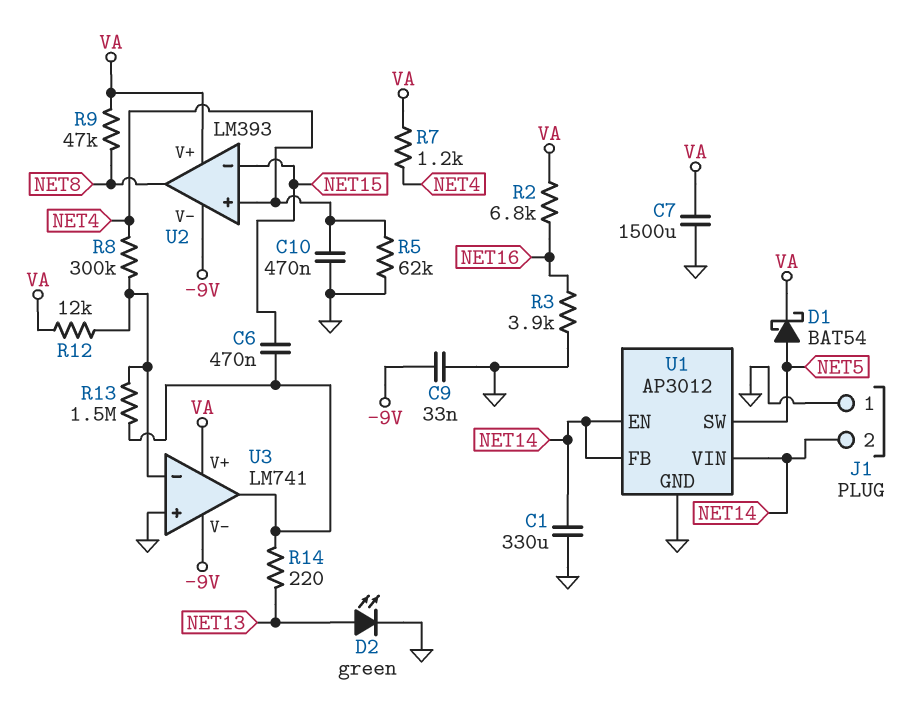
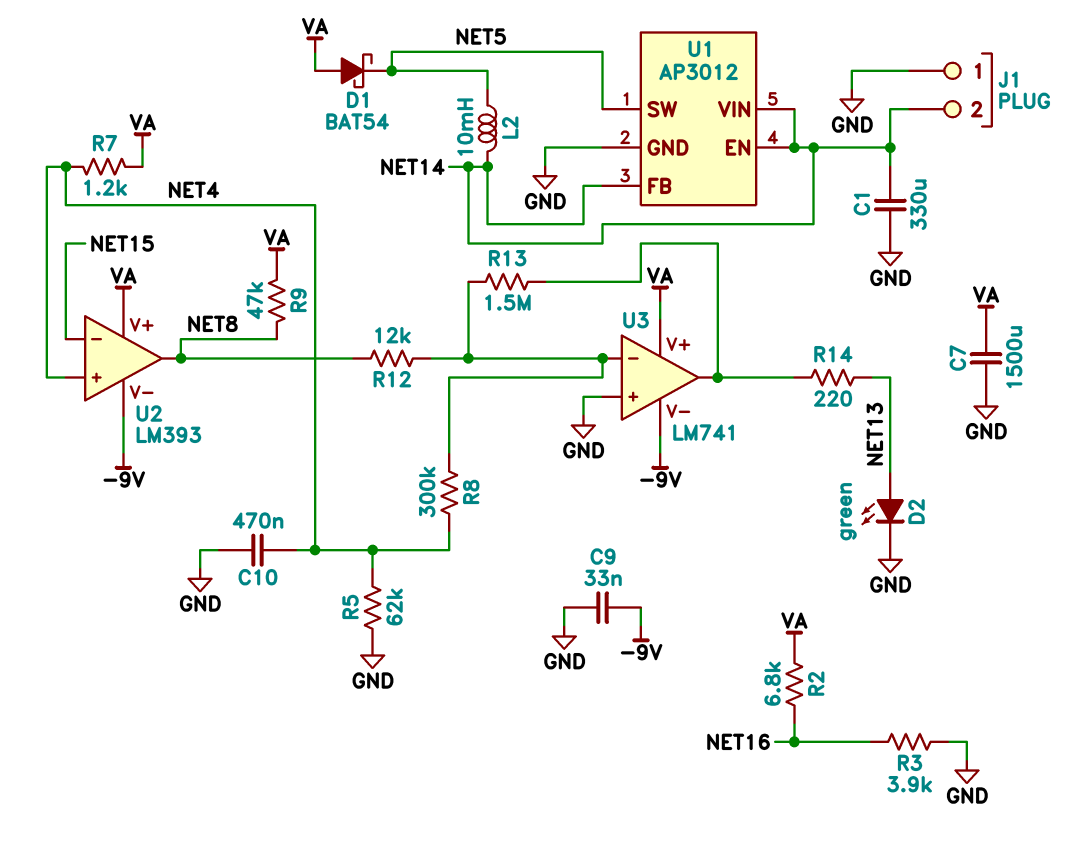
C6: 470nF (NET15, U3/out) -> none
D1: schottky BAT54 (A NET5, K VA) -> schottky BAT54 (A VA, K NET5)
L2: none -> 10mH (NET5, NET14)
R12: 12k (U3/in-, VA) -> 12k (NET8, U3/in-)

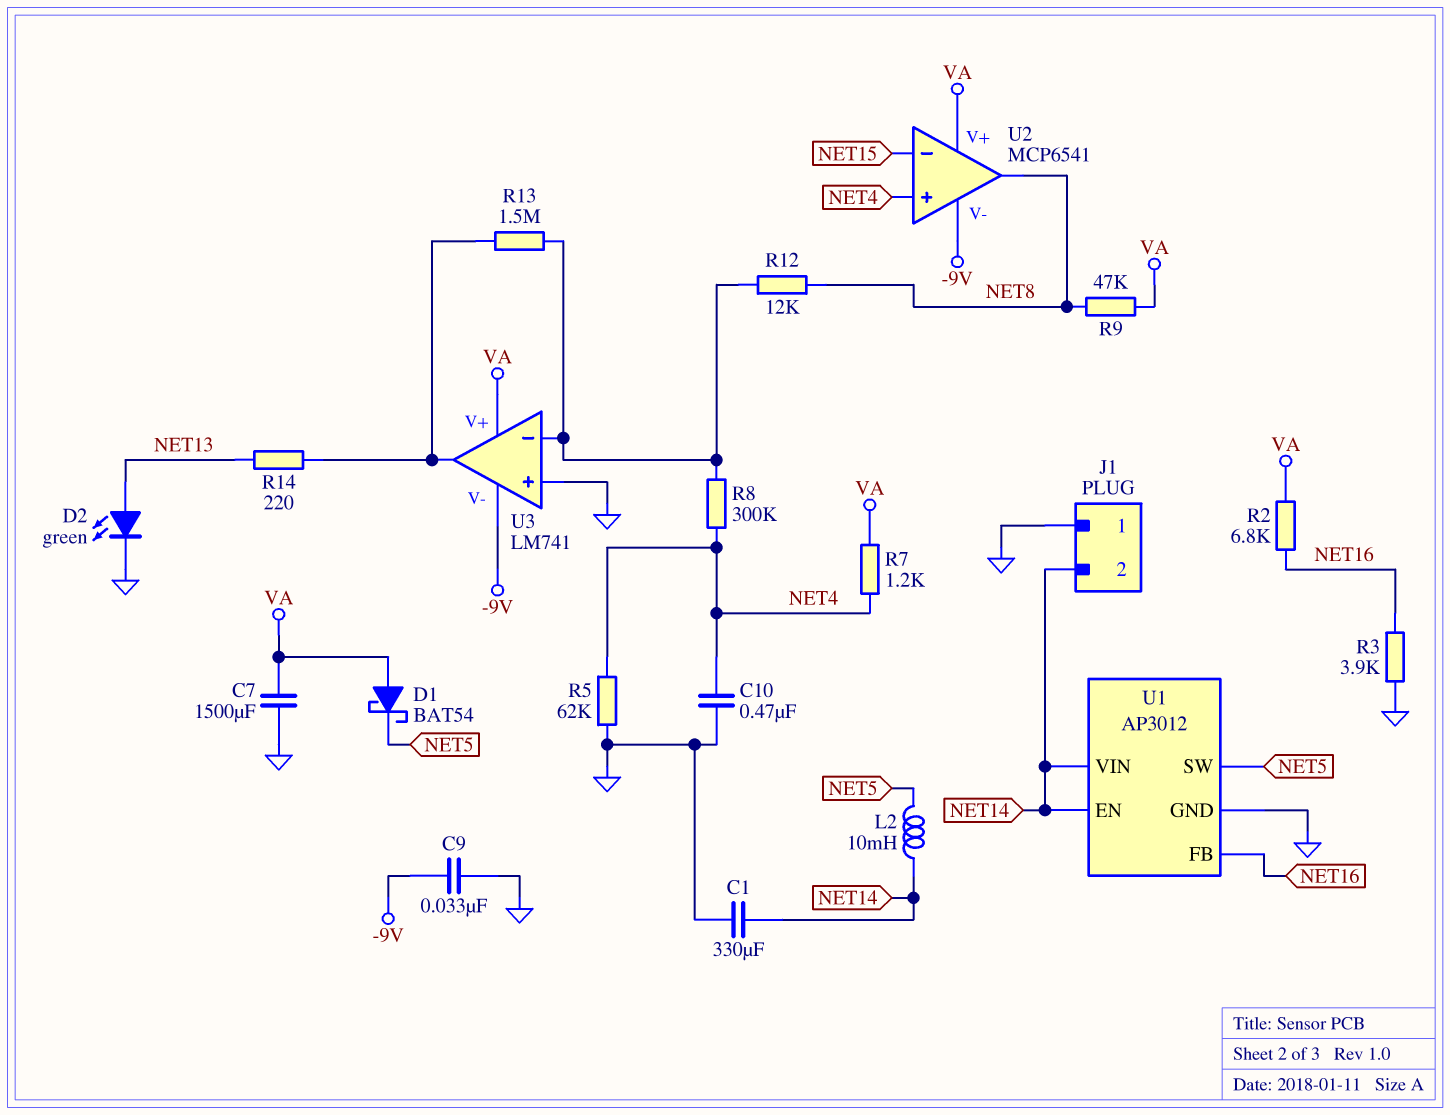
U1 pin FB: NET14 -> NET16
U2: LM393 -> MCP6541

